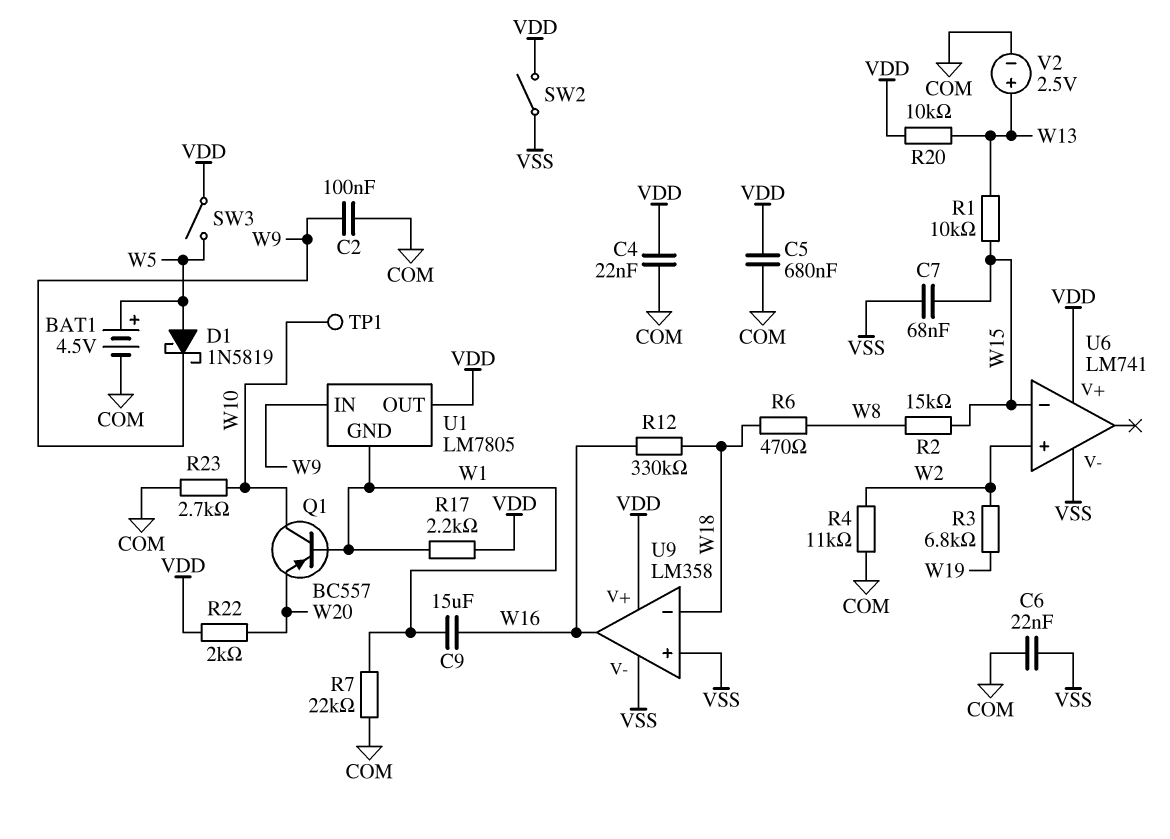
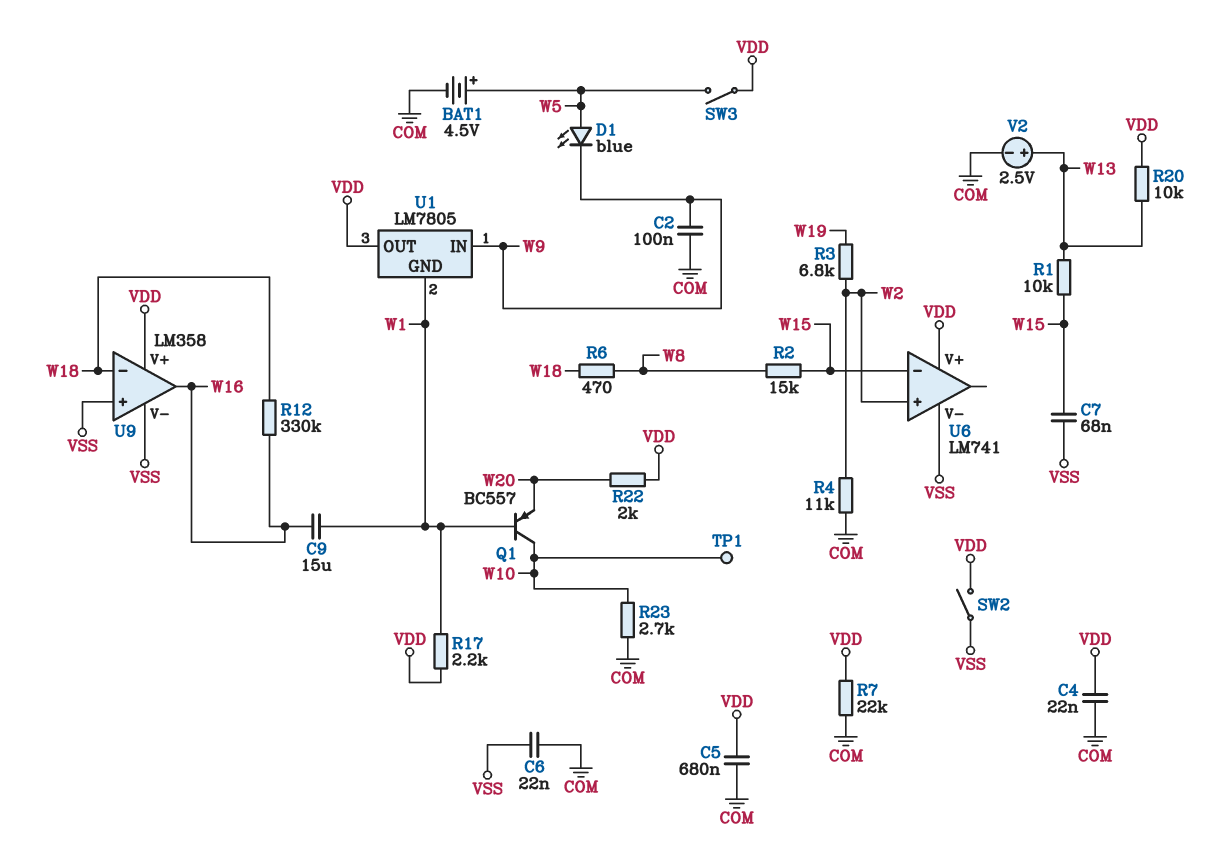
D1: schottky 1N5819 (A W5, K W9) -> LED blue (A W5, K W9)
R7: 22k (COM, W1) -> 22k (COM, VDD)

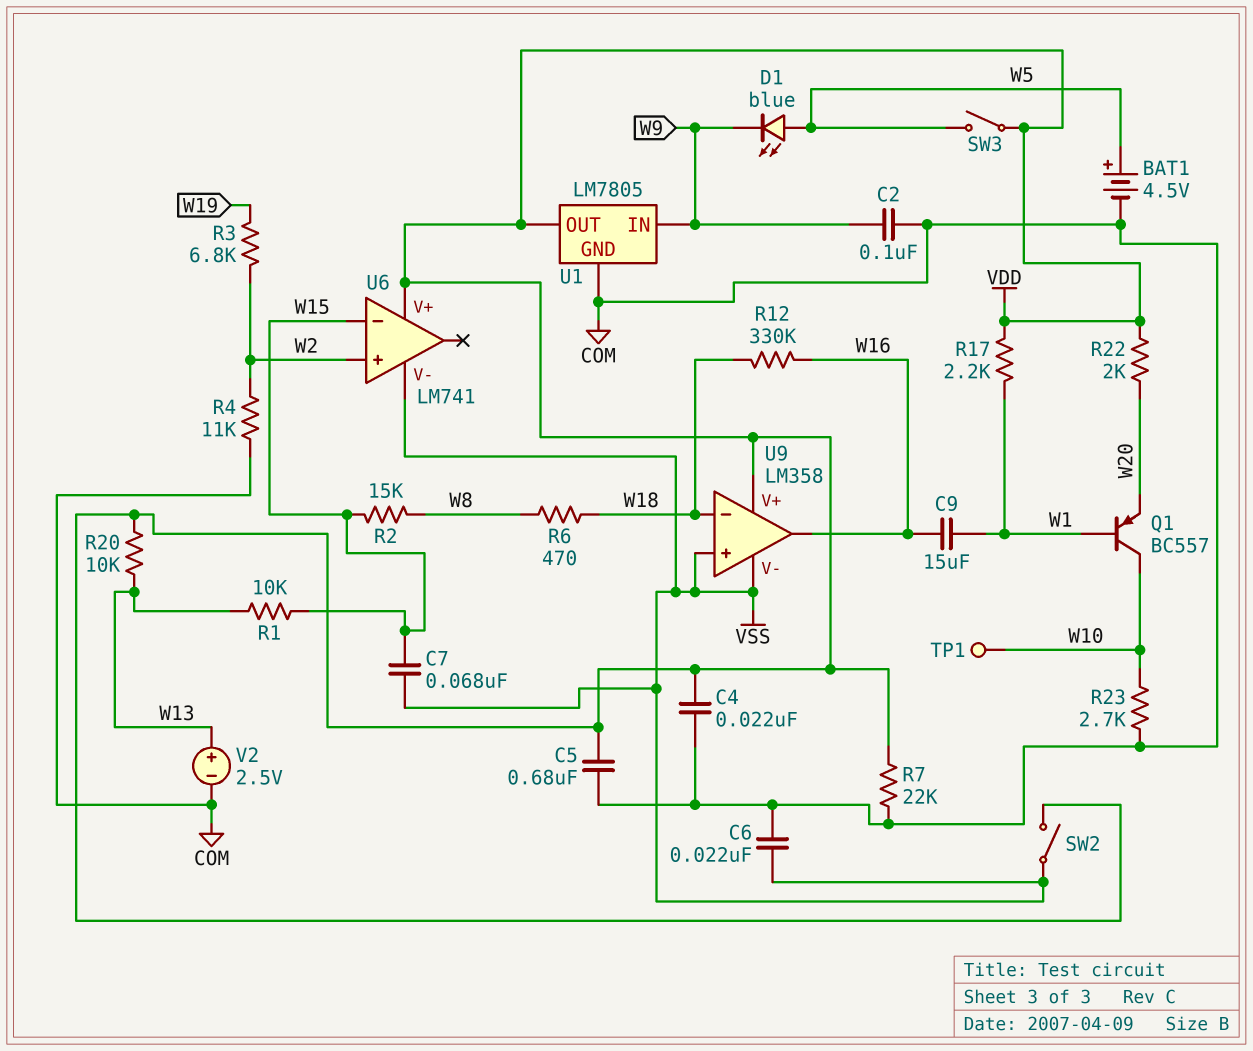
U1 pin GND: W1 -> COM

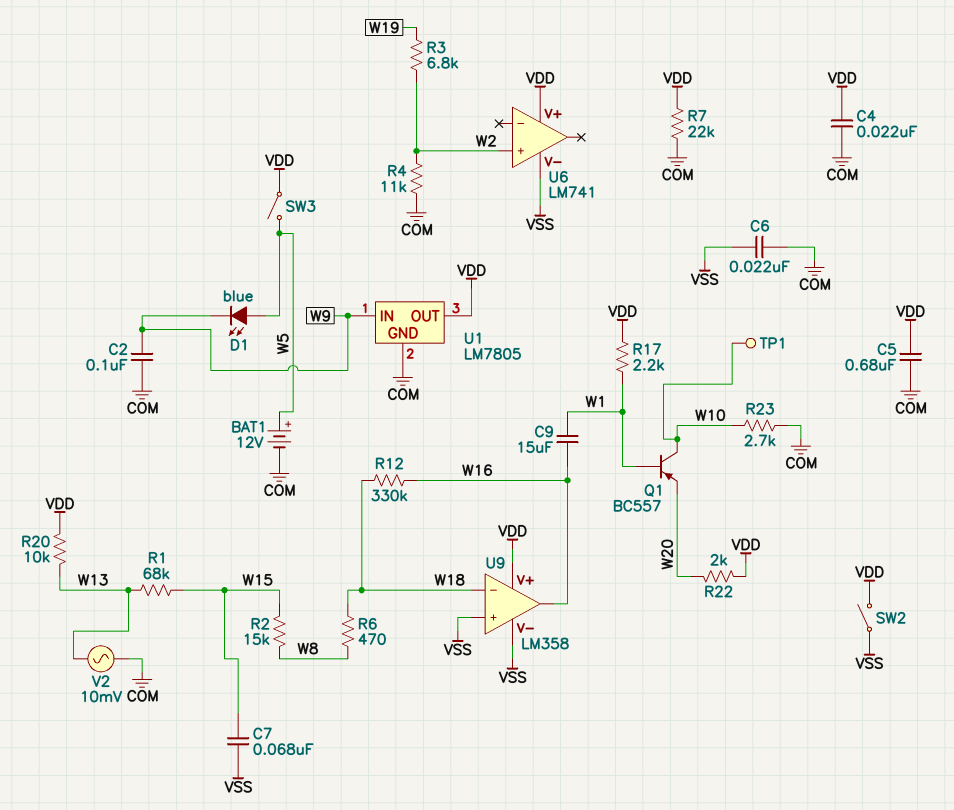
BAT1: 4.5V (plus W5, minus COM) -> 12V (plus W5, minus COM)
R1: 10k (W13, W15) -> 68k (W13, W15)
U6 pin in-: W15 -> none
V2: 2.5V (plus W13, minus COM) -> AC 10mV (COM, W13)

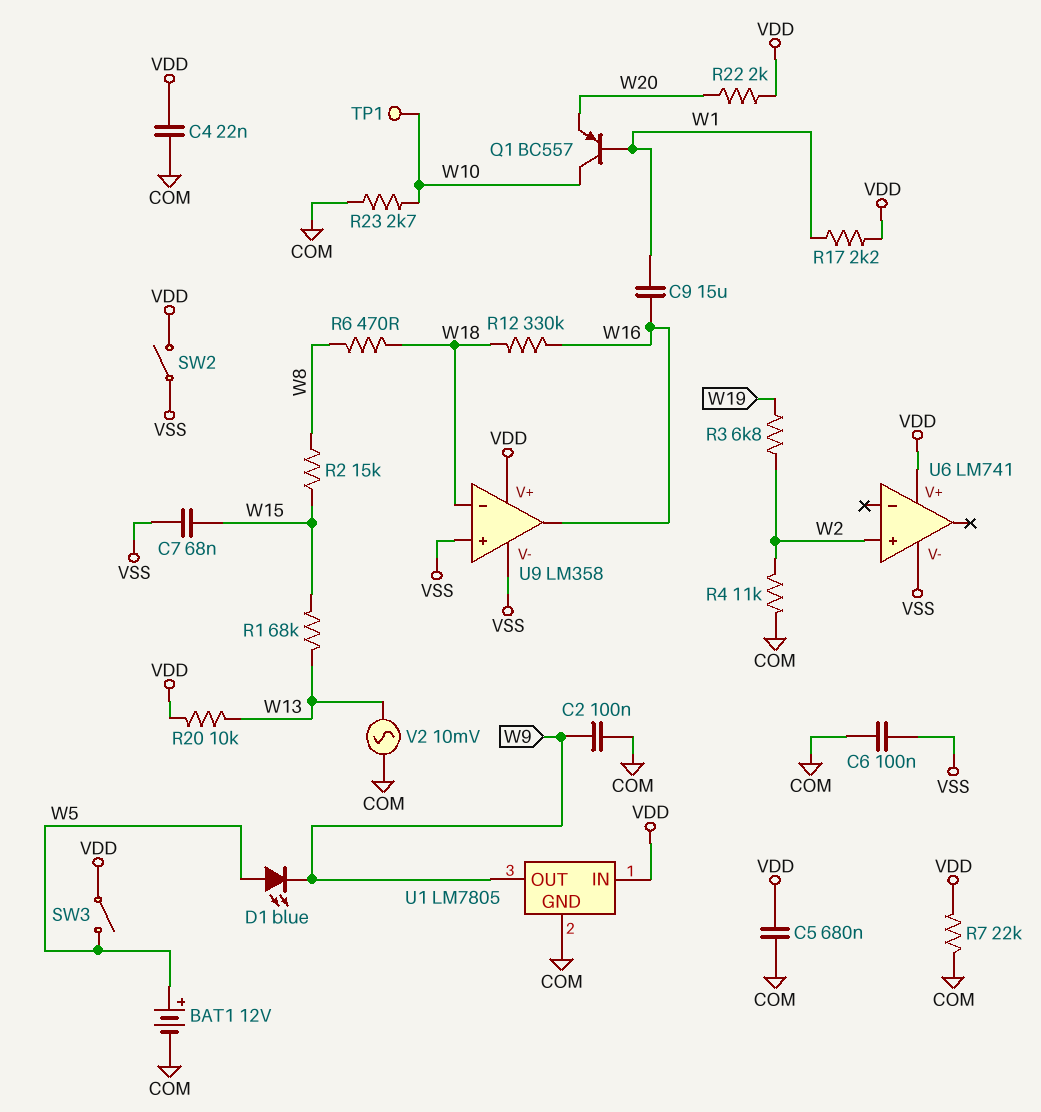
C6: 22nF (COM, VSS) -> 100nF (COM, VSS)
U1 pin IN: W9 -> VDD
U1 pin OUT: VDD -> W9

